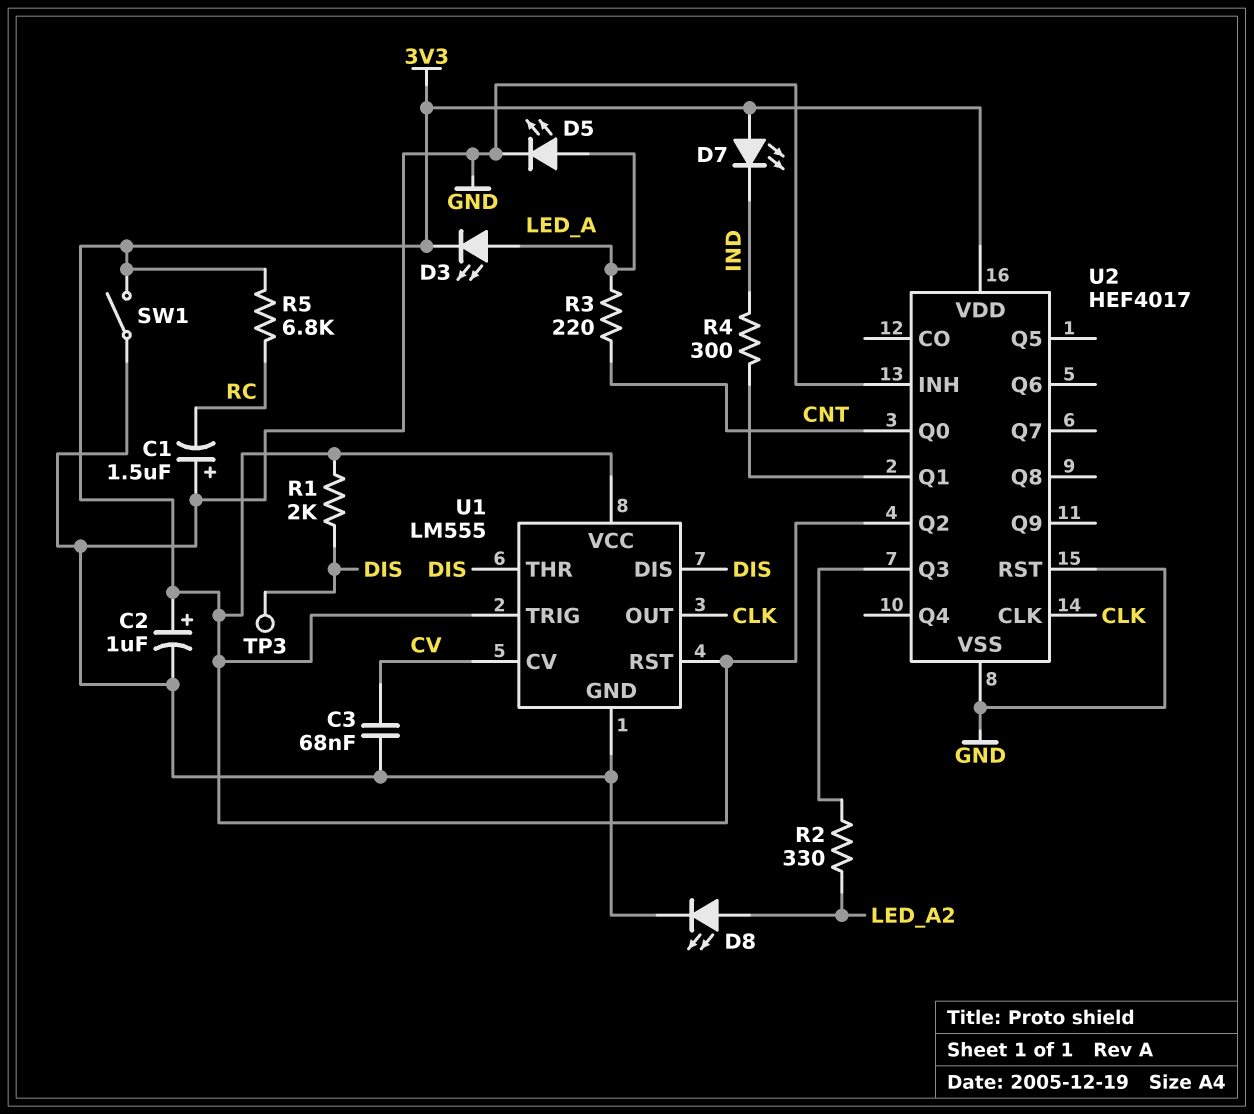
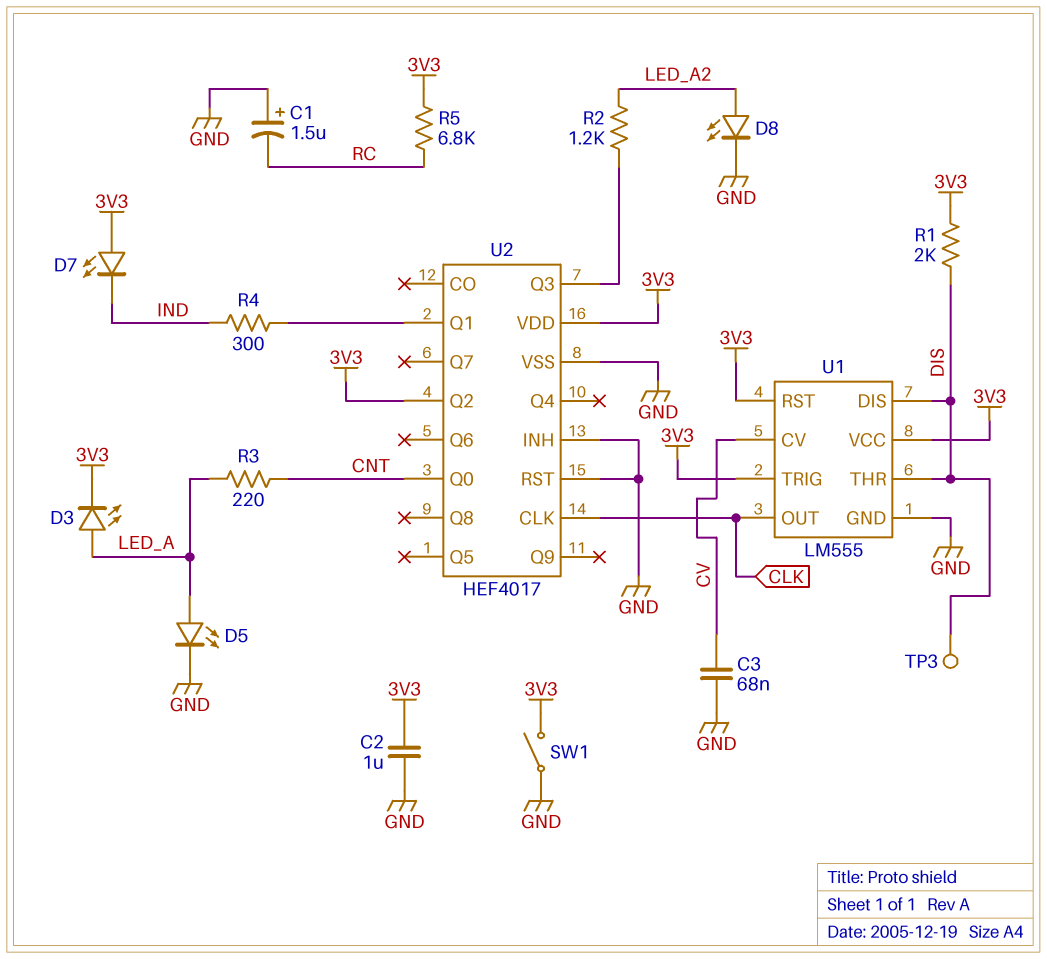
C2: 1uF (plus 3V3, minus GND) -> 1uF (3V3, GND)
R2: 330 (LED_A2, U2/Q3) -> 1.2k (LED_A2, U2/Q3)

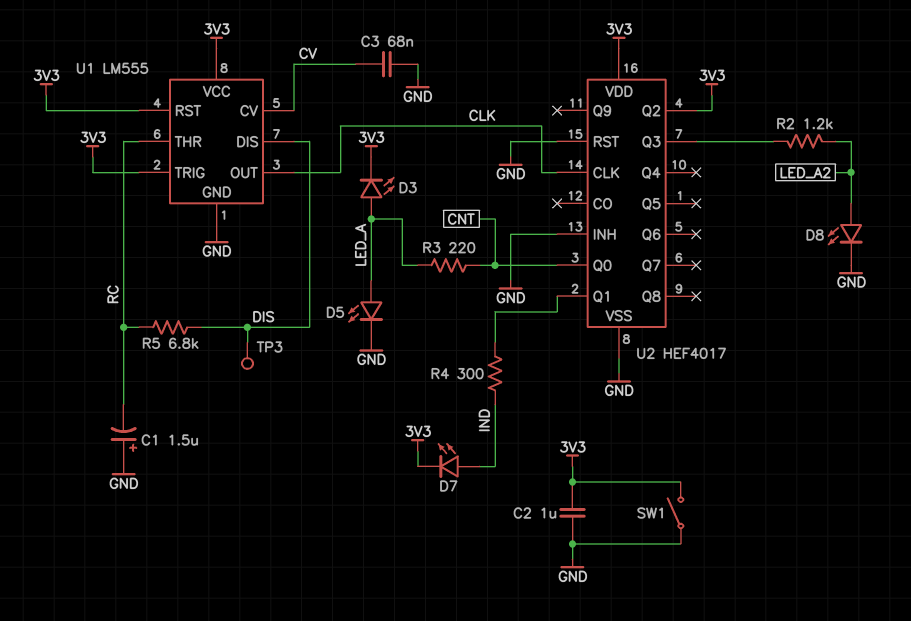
D7: LED (A 3V3, K IND) -> LED (A IND, K 3V3)
R1: 2k (3V3, DIS) -> none
R5: 6.8k (3V3, RC) -> 6.8k (DIS, RC)
U1 pin THR: DIS -> RC

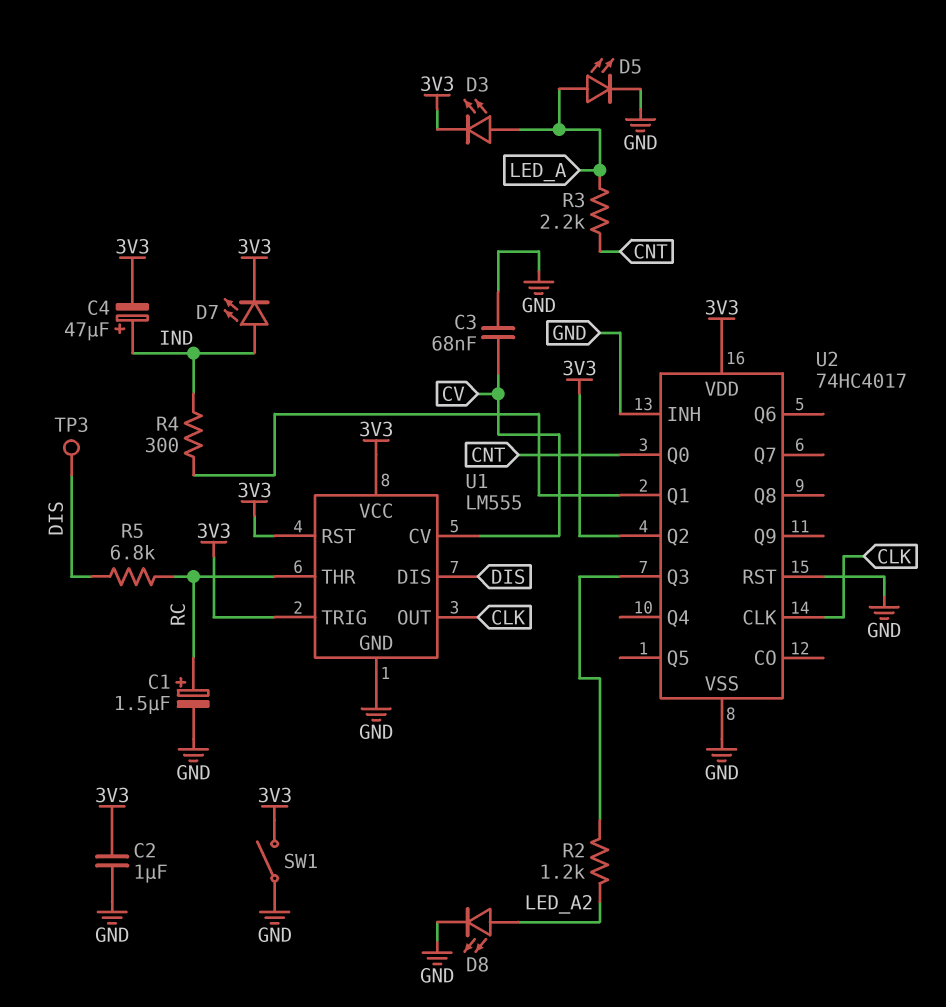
C1: 1.5uF (plus GND, minus RC) -> 1.5uF (plus RC, minus GND)
C4: none -> 47uF (plus IND, minus 3V3)
R3: 220 (CNT, LED_A) -> 2.2k (CNT, LED_A)
U2: HEF4017 -> 74HC4017

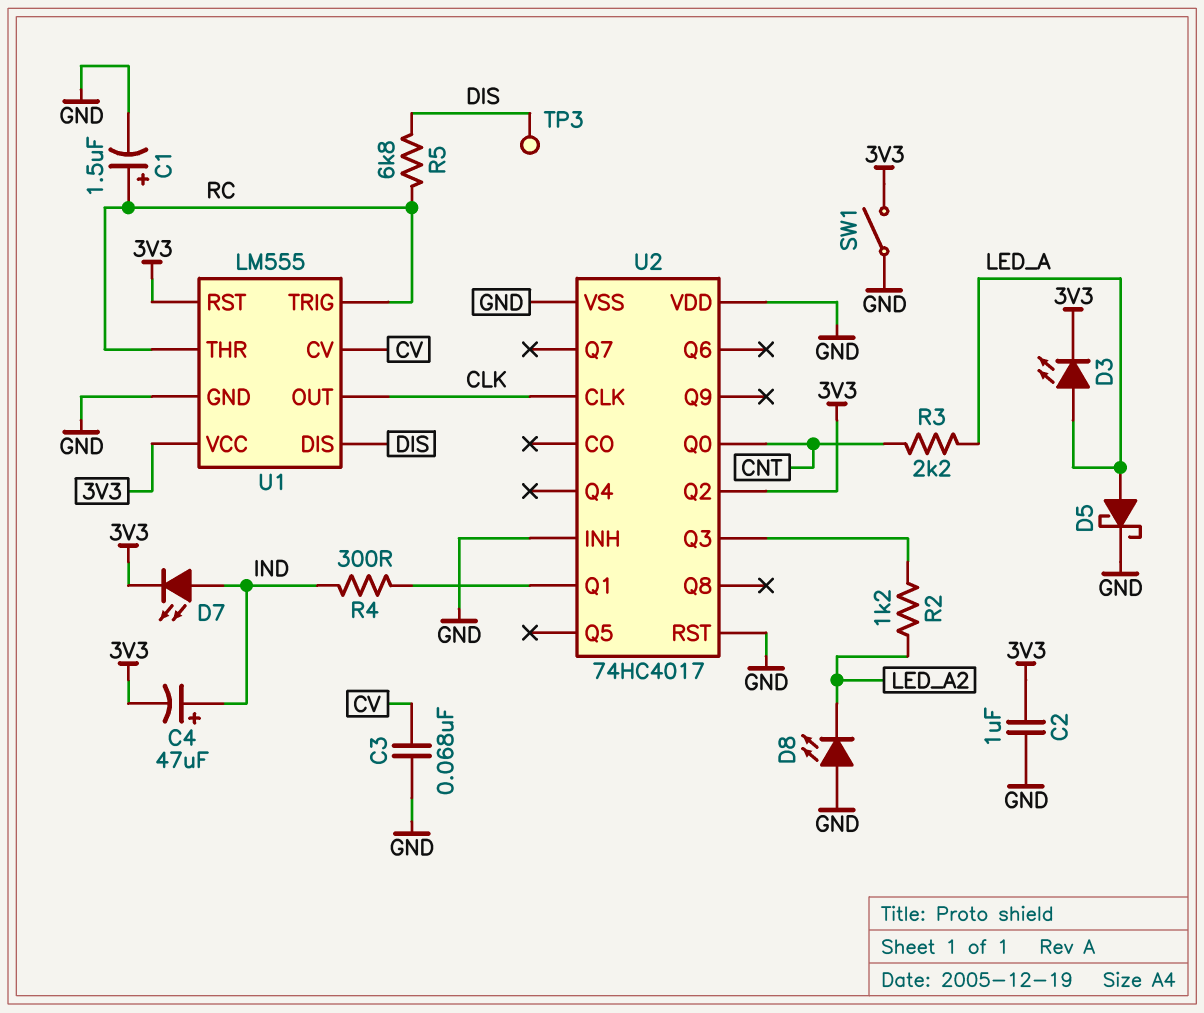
D5: LED (A LED_A, K GND) -> schottky (A LED_A, K GND)
D8: LED (A LED_A2, K GND) -> LED (A GND, K LED_A2)
U1 pin TRIG: 3V3 -> RC
U2 pin VDD: 3V3 -> GND

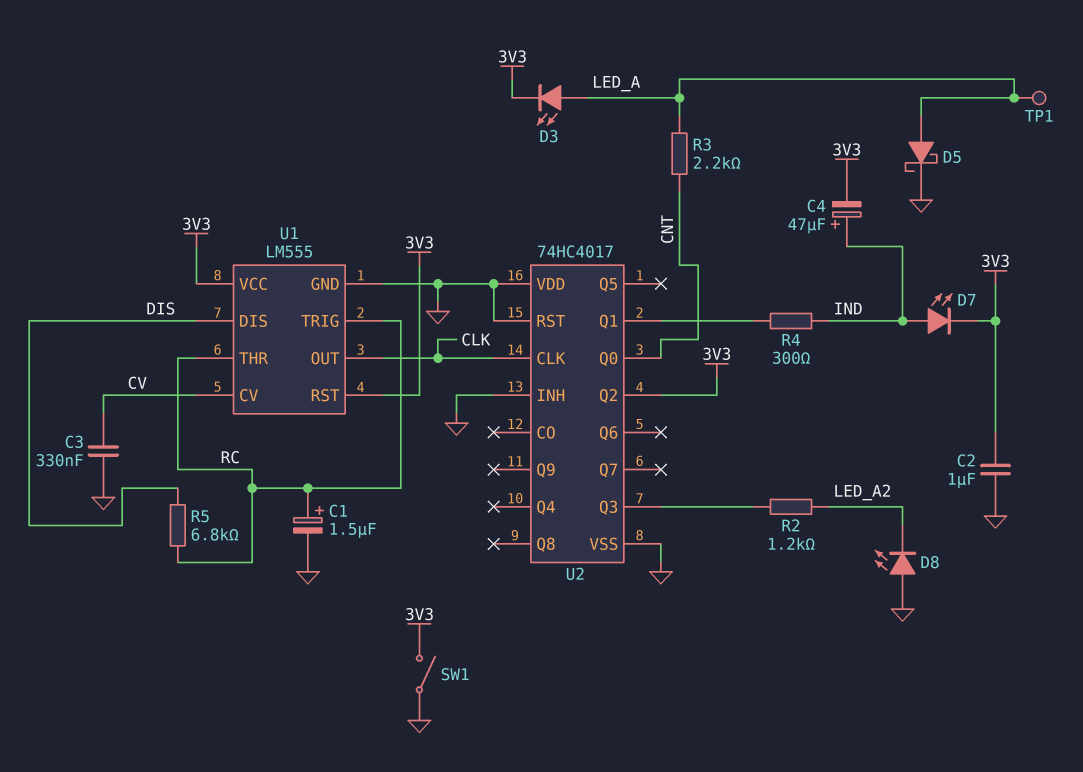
C3: 68nF (CV, GND) -> 330nF (CV, GND)
TP1: none -> test point (LED_A)
TP3: test point (DIS) -> none

